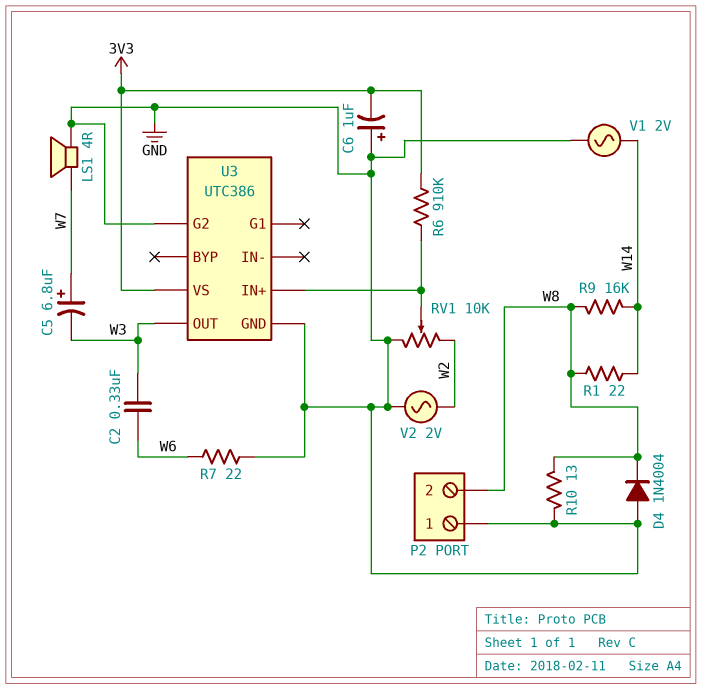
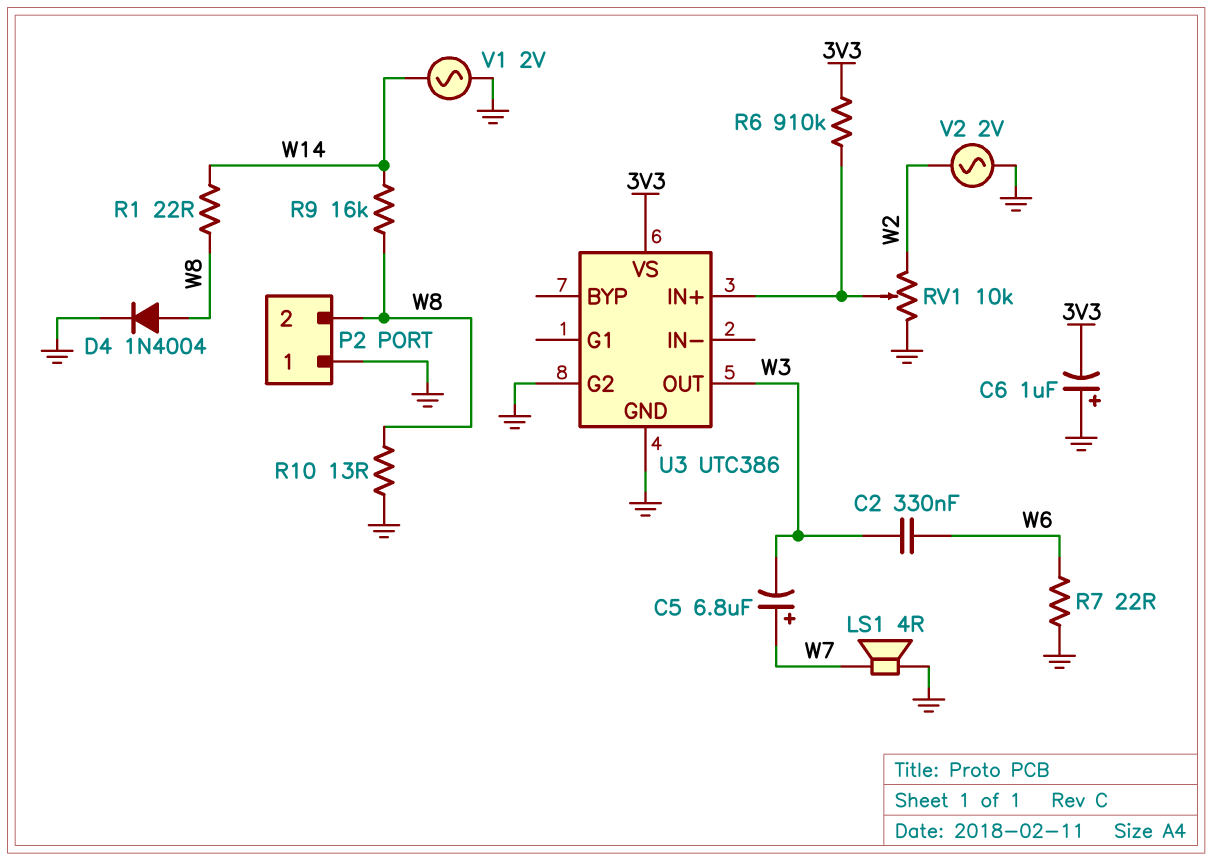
D4: diode 1N4004 (A GND, K W8) -> diode 1N4004 (A W8, K GND)

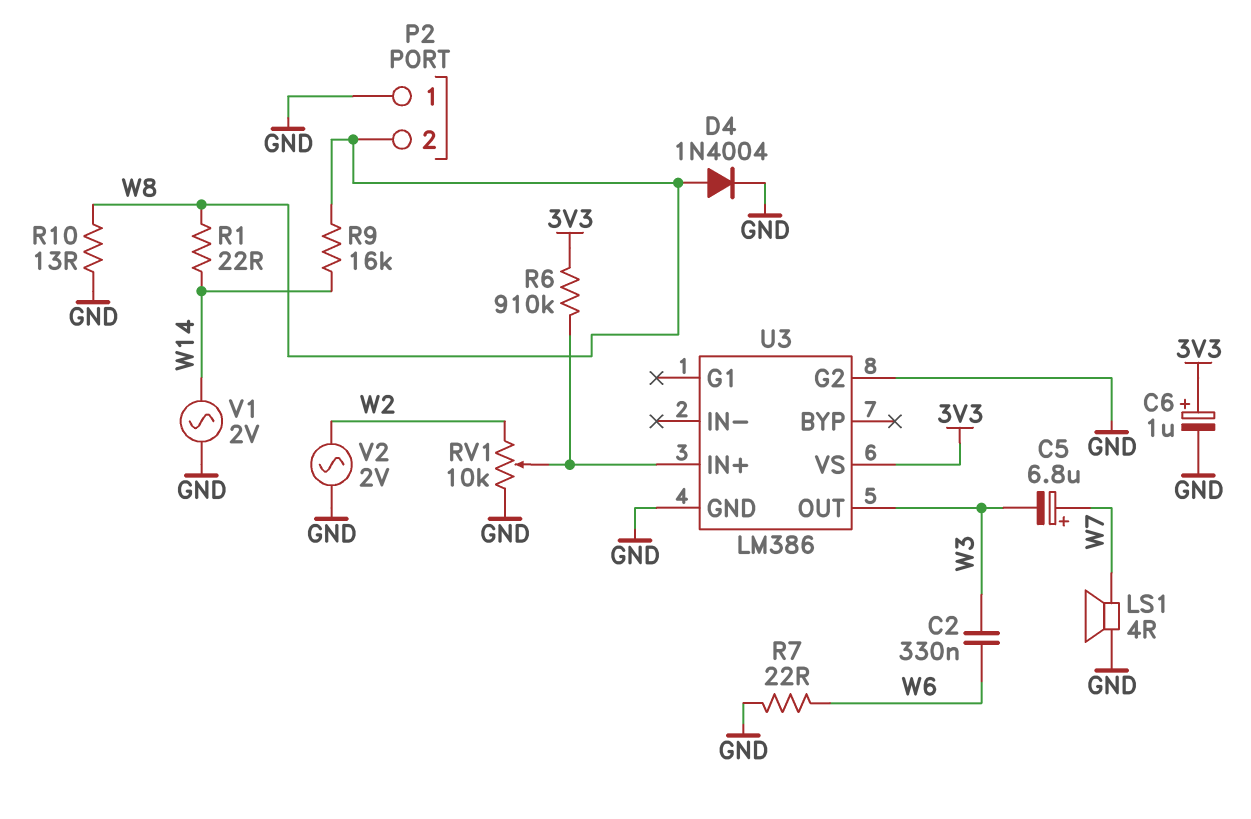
C6: 1uF (plus GND, minus 3V3) -> 1uF (plus 3V3, minus GND)
U3: UTC386 -> LM386

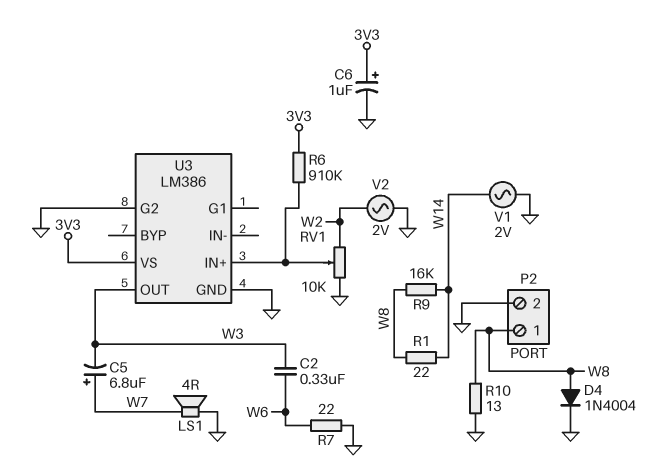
P2 pin 1: GND -> W8
P2 pin 2: W8 -> GND

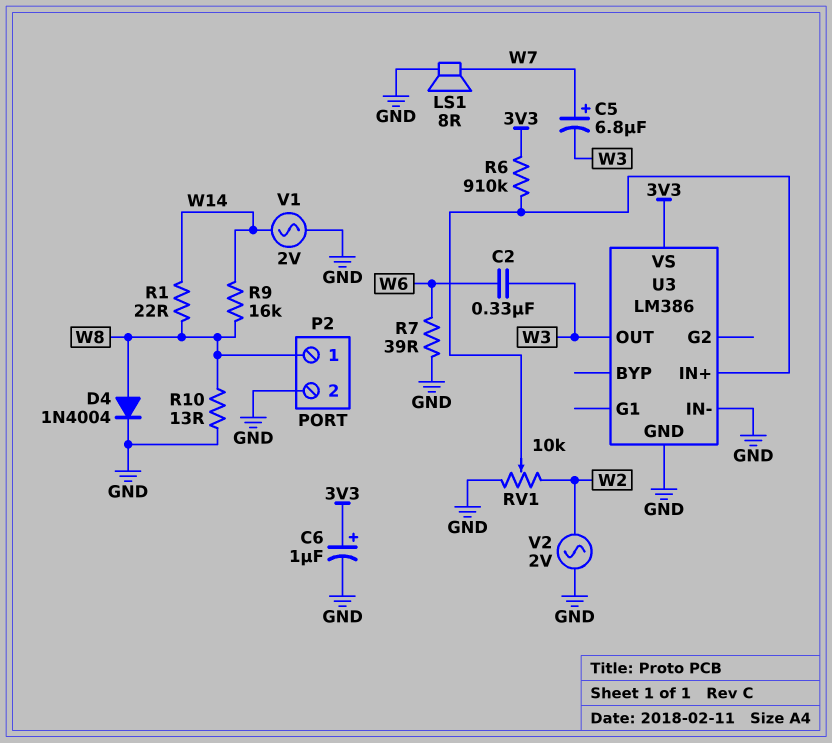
LS1: speaker 4R (GND, W7) -> speaker 8R (GND, W7)
R7: 22 (GND, W6) -> 39 (GND, W6)
U3 pin G2: GND -> none
U3 pin IN-: none -> GND

